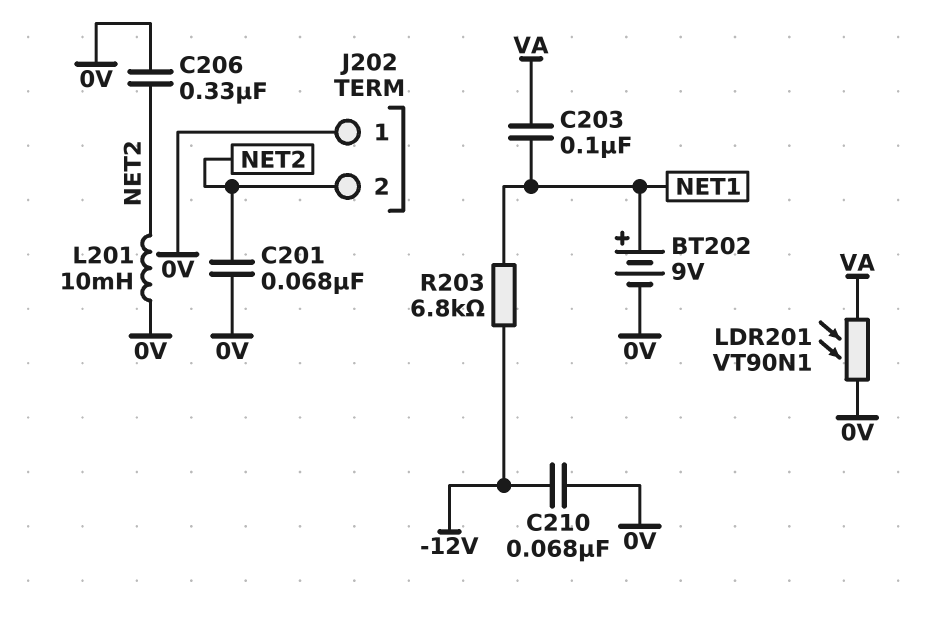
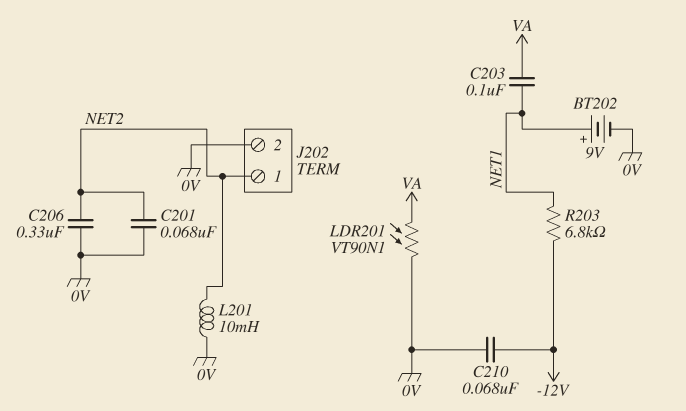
J202 pin 1: 0V -> NET2
J202 pin 2: NET2 -> 0V

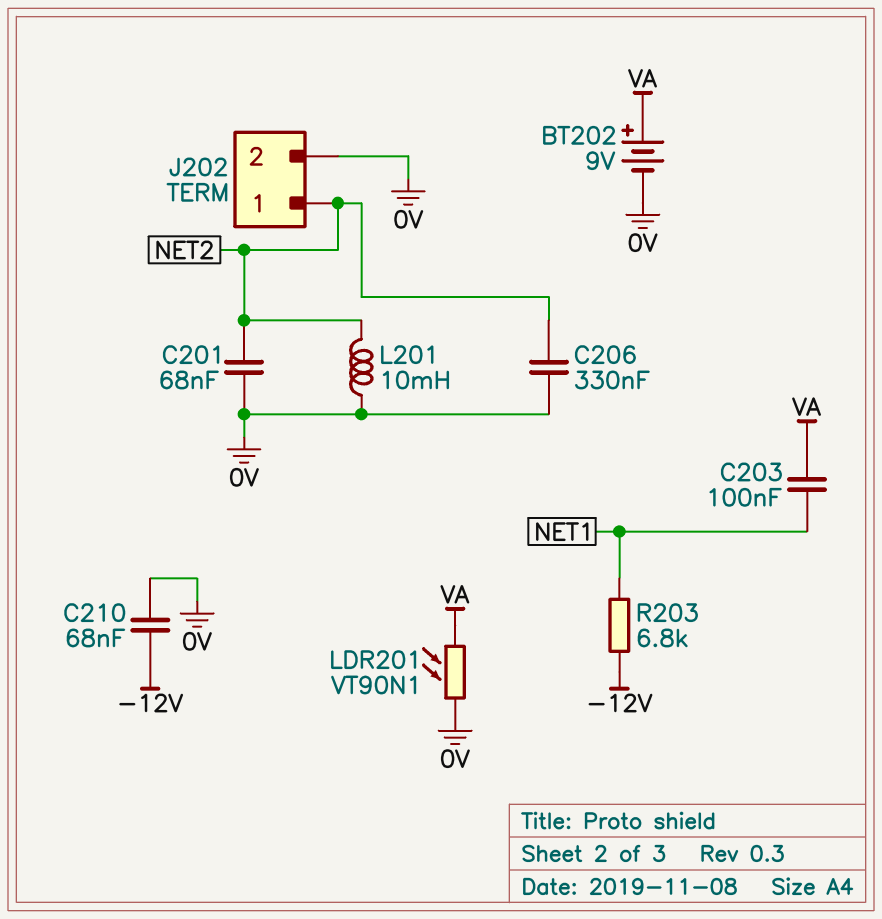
BT202: 9V (plus NET1, minus 0V) -> 9V (plus VA, minus 0V)

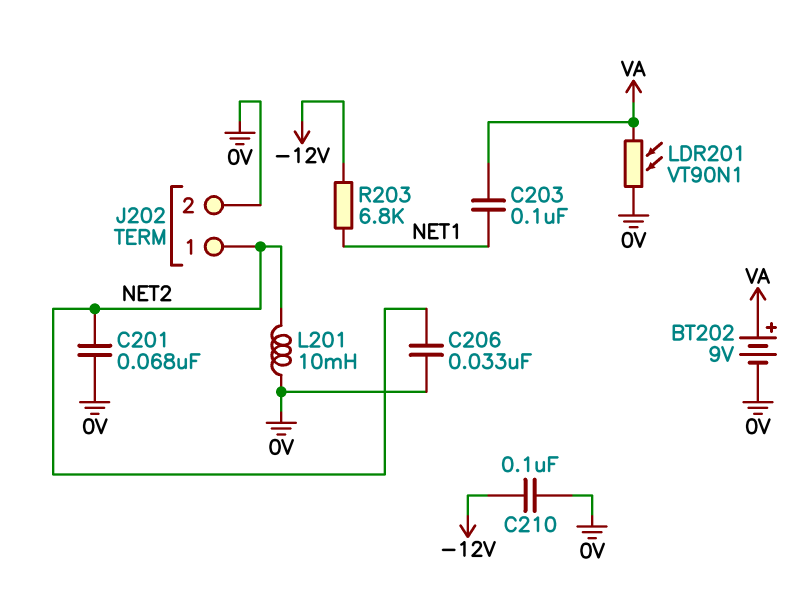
C206: 330nF (0V, NET2) -> 33nF (0V, NET2)
C210: 68nF (-12V, 0V) -> 100nF (-12V, 0V)

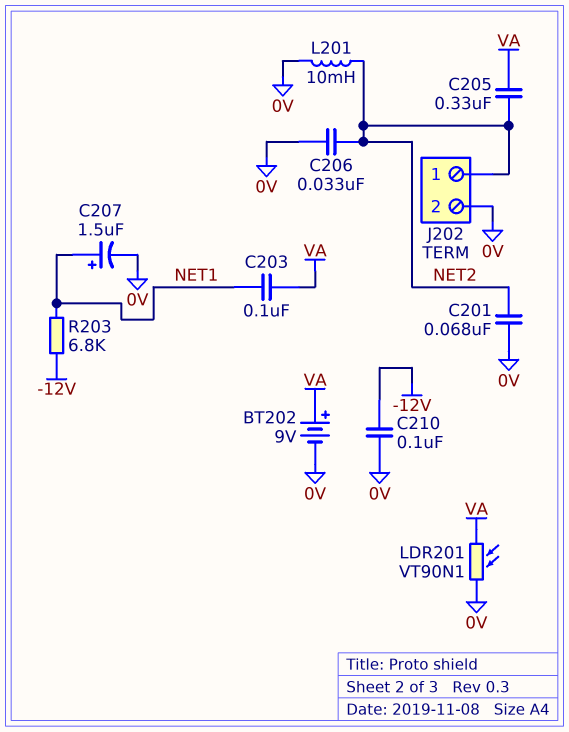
C205: none -> 330nF (NET2, VA)
C207: none -> 1.5uF (plus NET1, minus 0V)

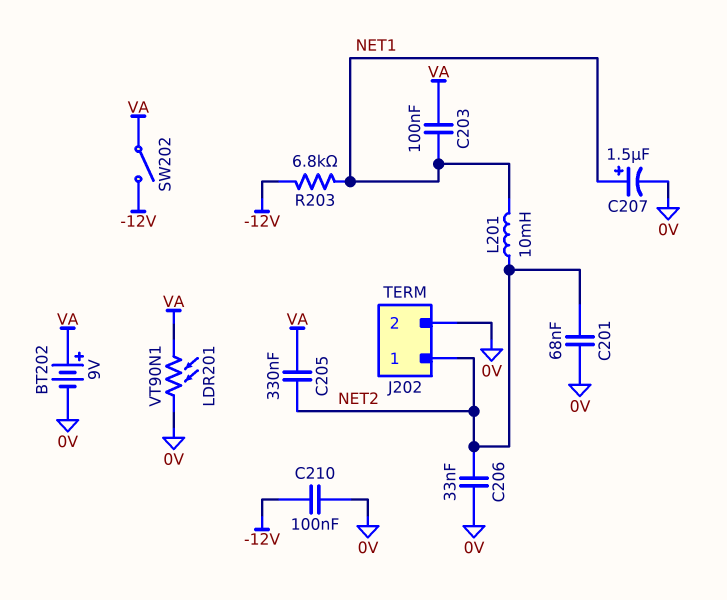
L201: 10mH (0V, NET2) -> 10mH (NET1, NET2)
SW202: none -> switch (-12V, VA)

